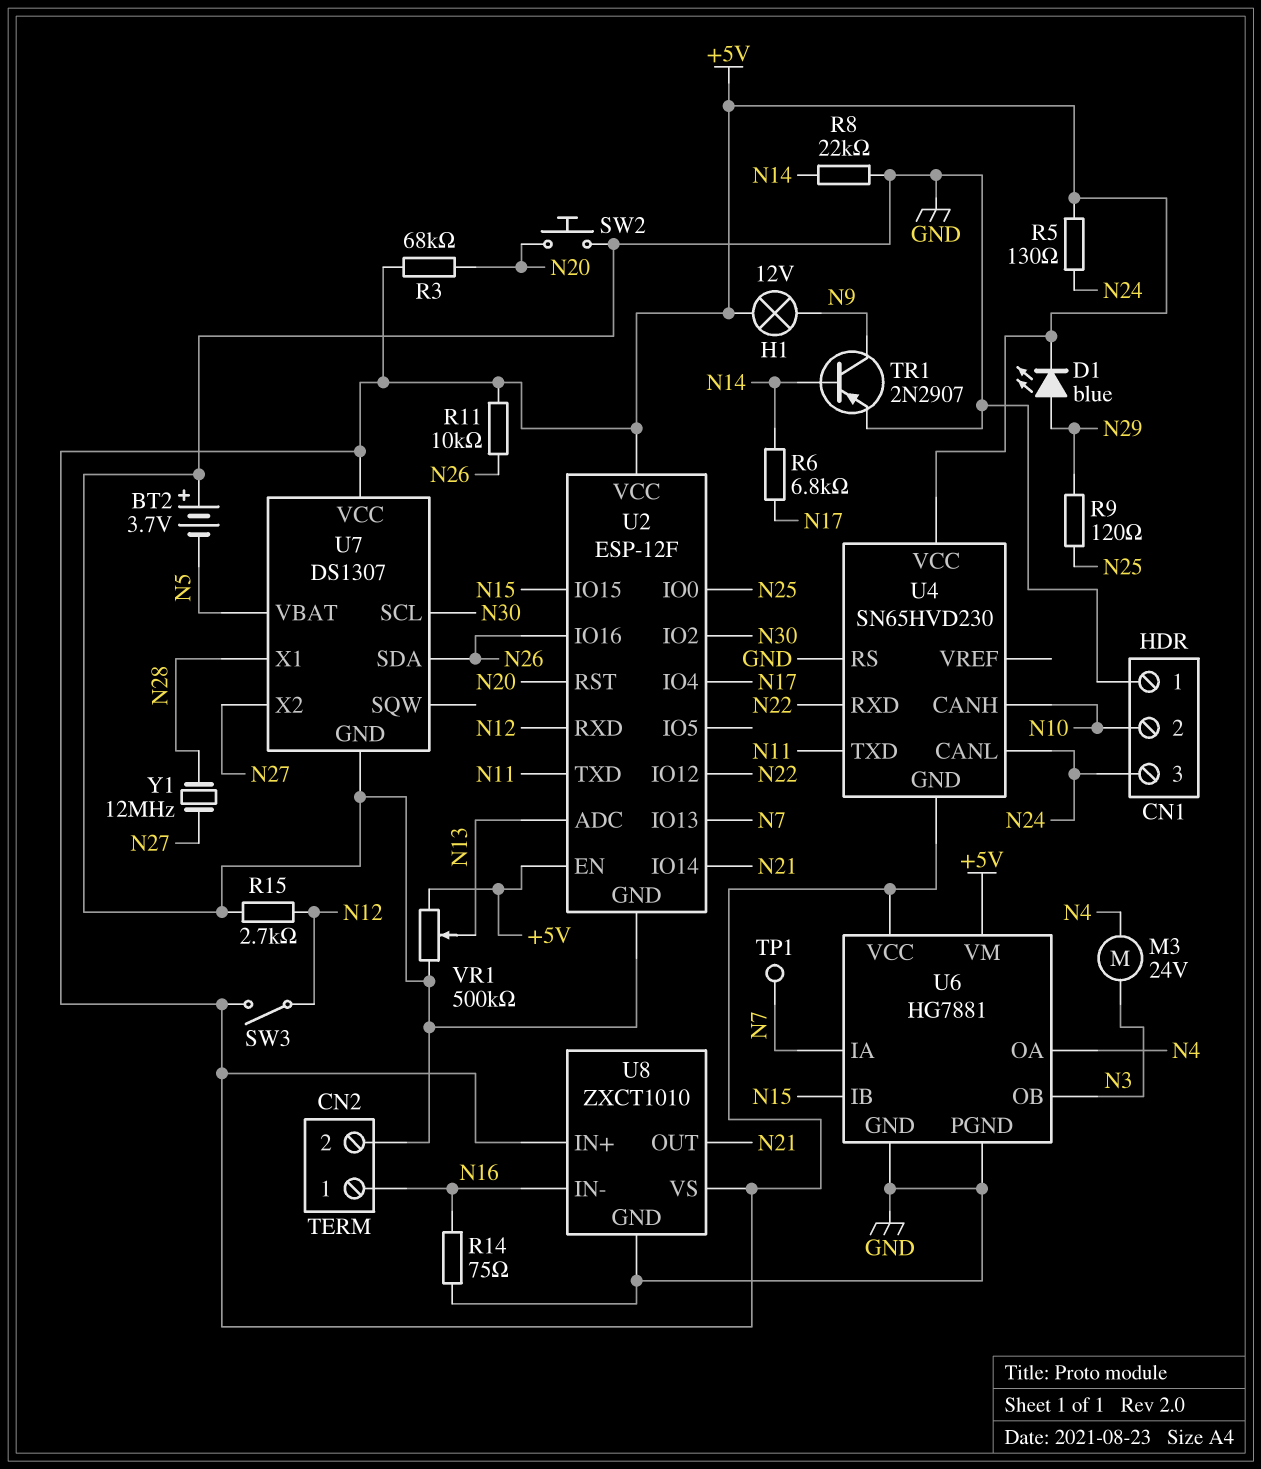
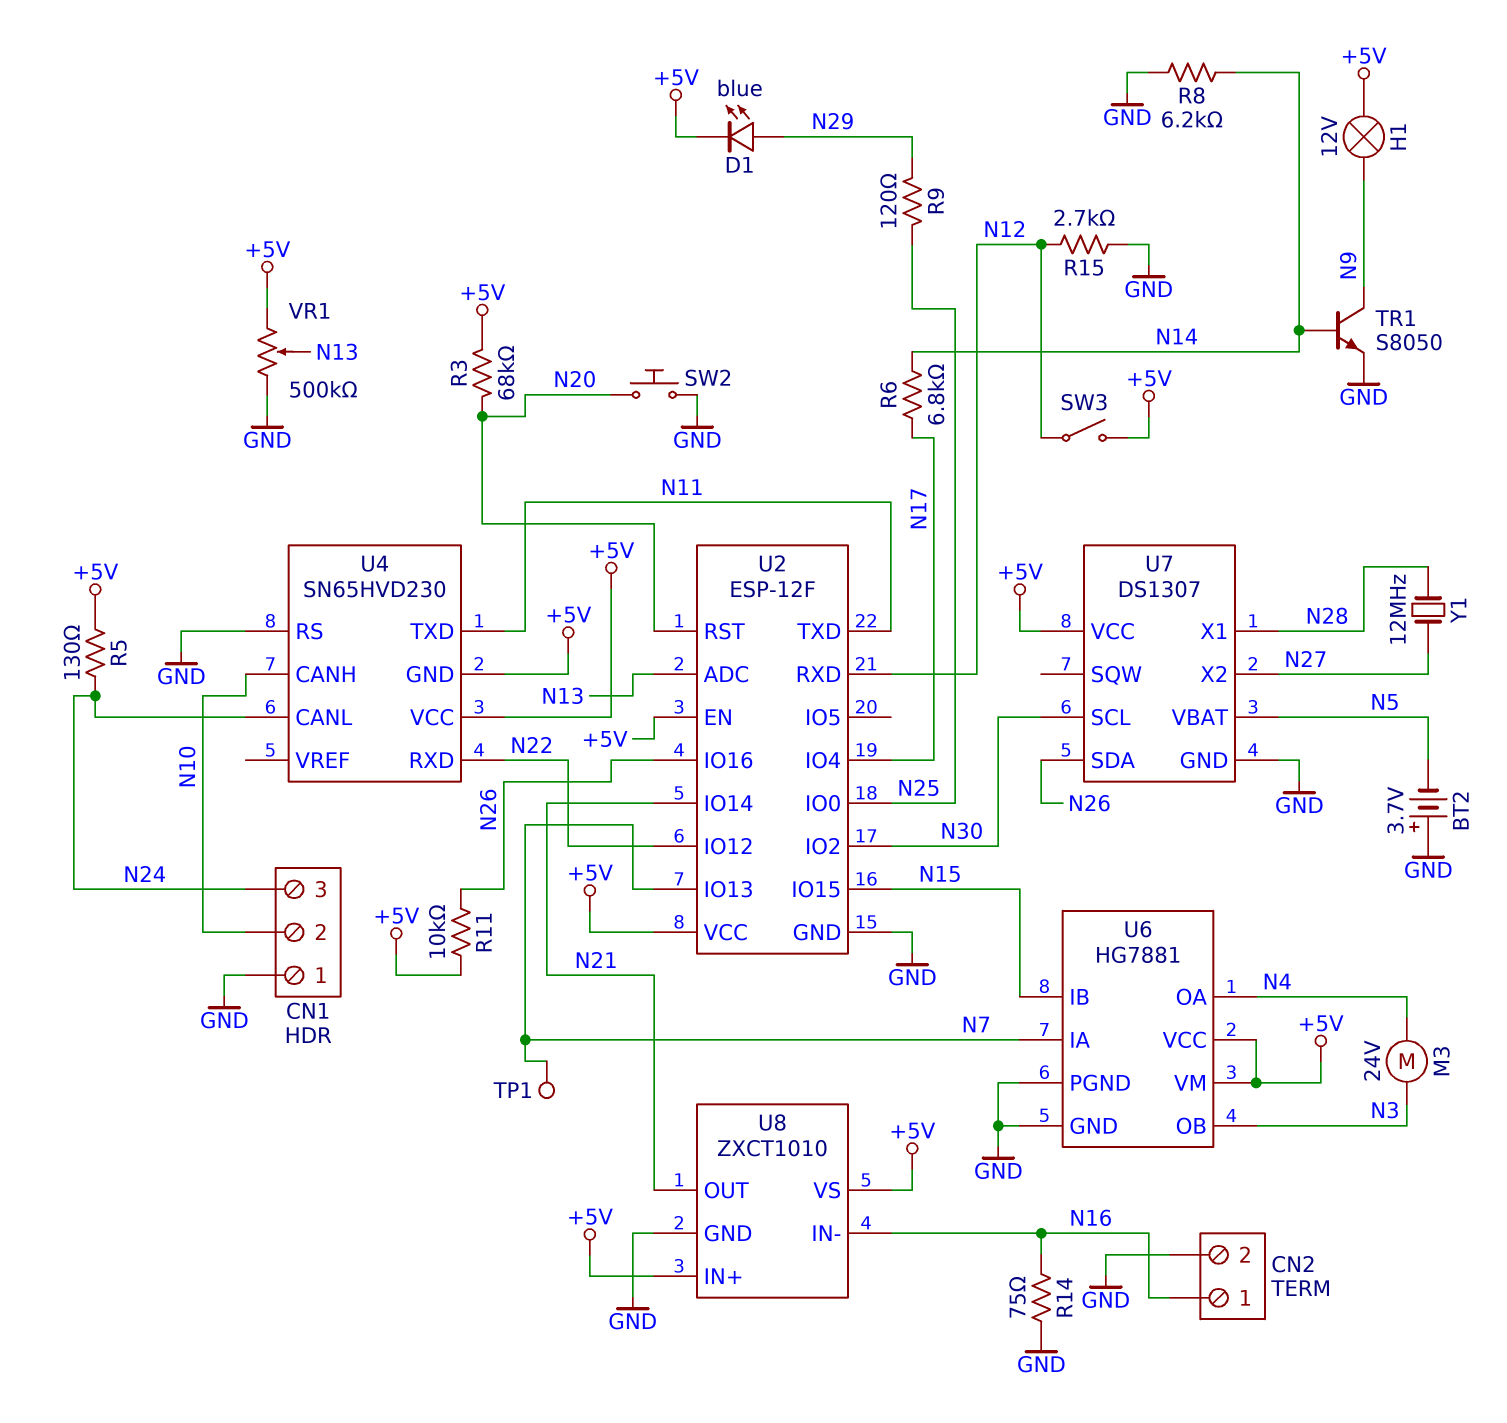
R8: 22k (GND, N14) -> 6.2k (GND, N14)
TR1: PNP 2N2907 (B N14, C N9, E GND) -> NPN S8050 (B N14, C N9, E GND)

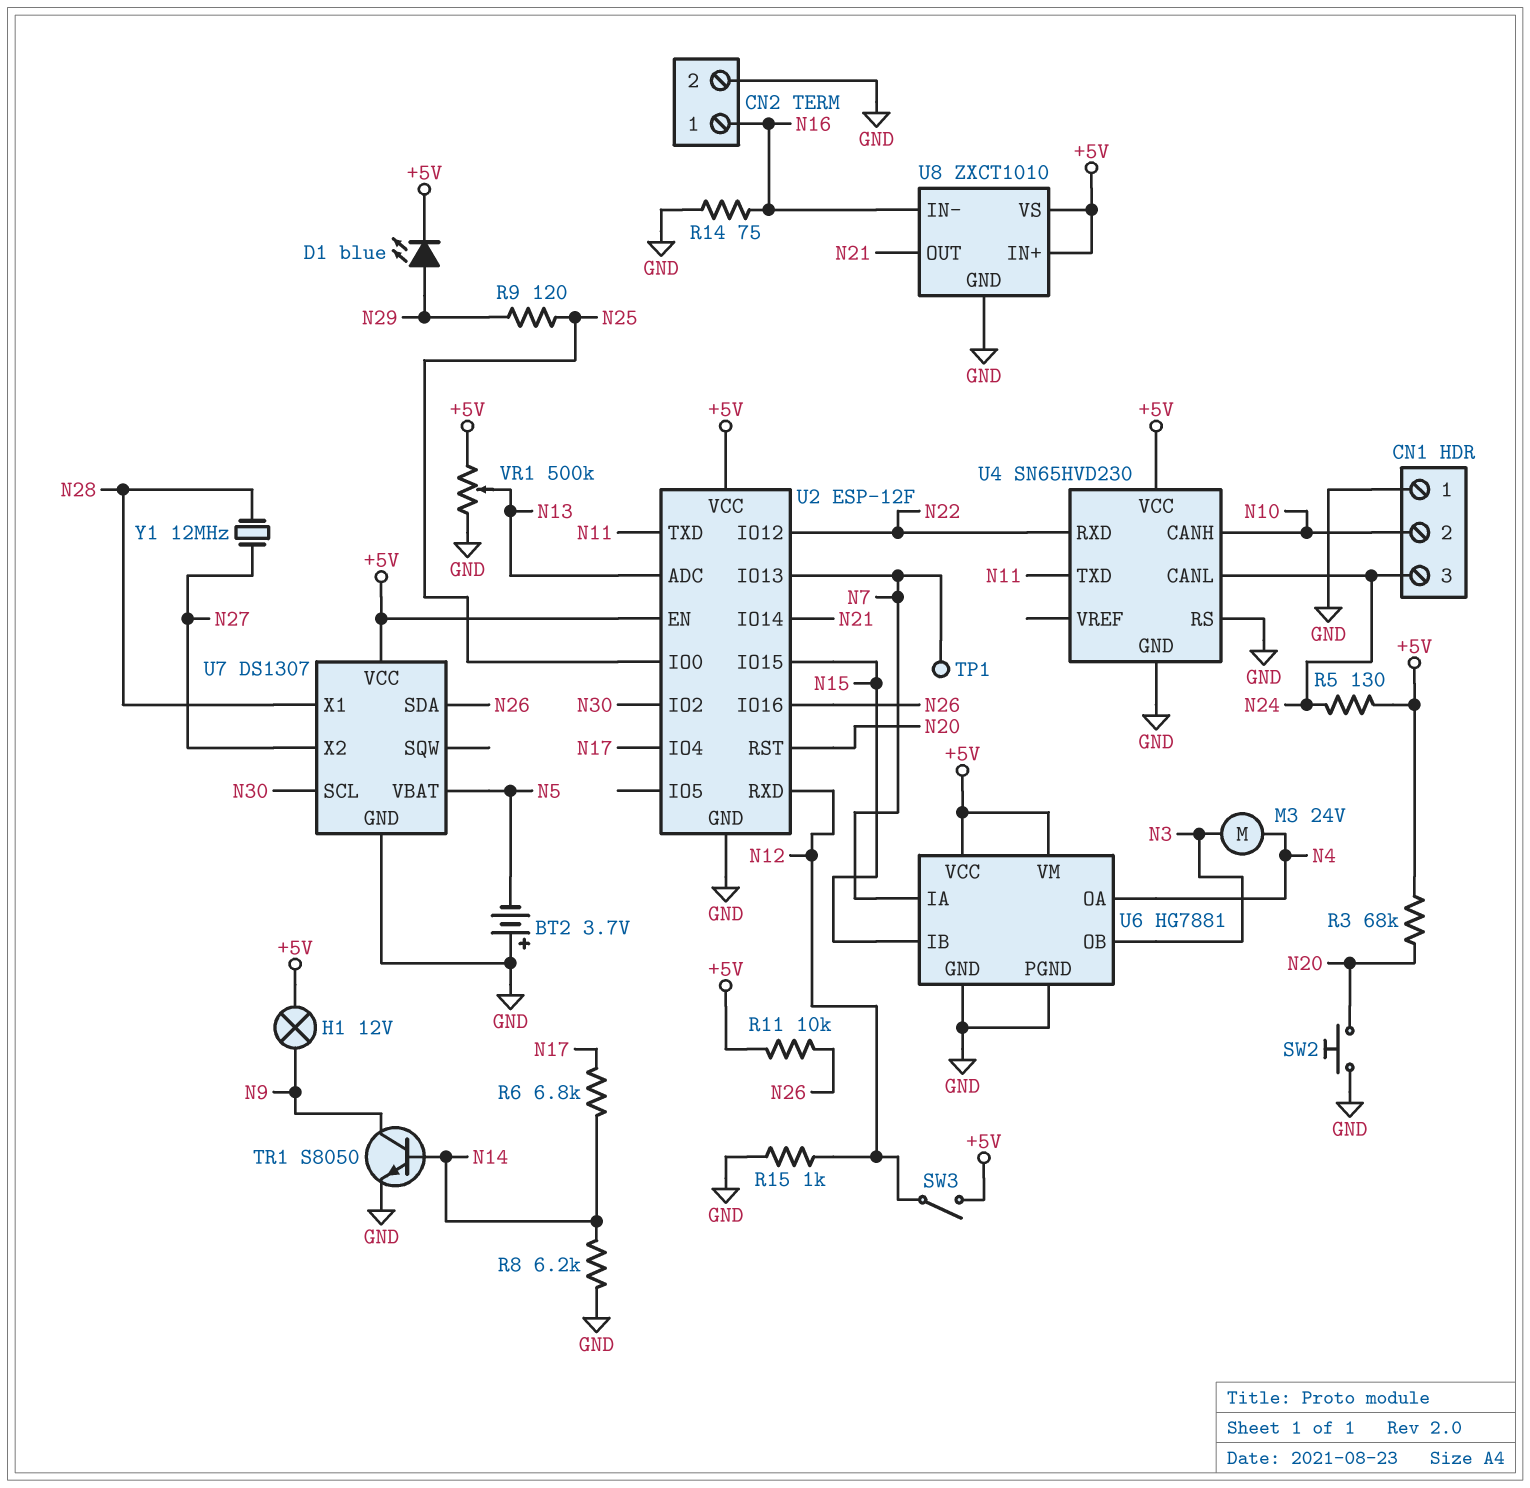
R15: 2.7k (GND, N12) -> 1k (GND, N12)
U4 pin GND: +5V -> GND

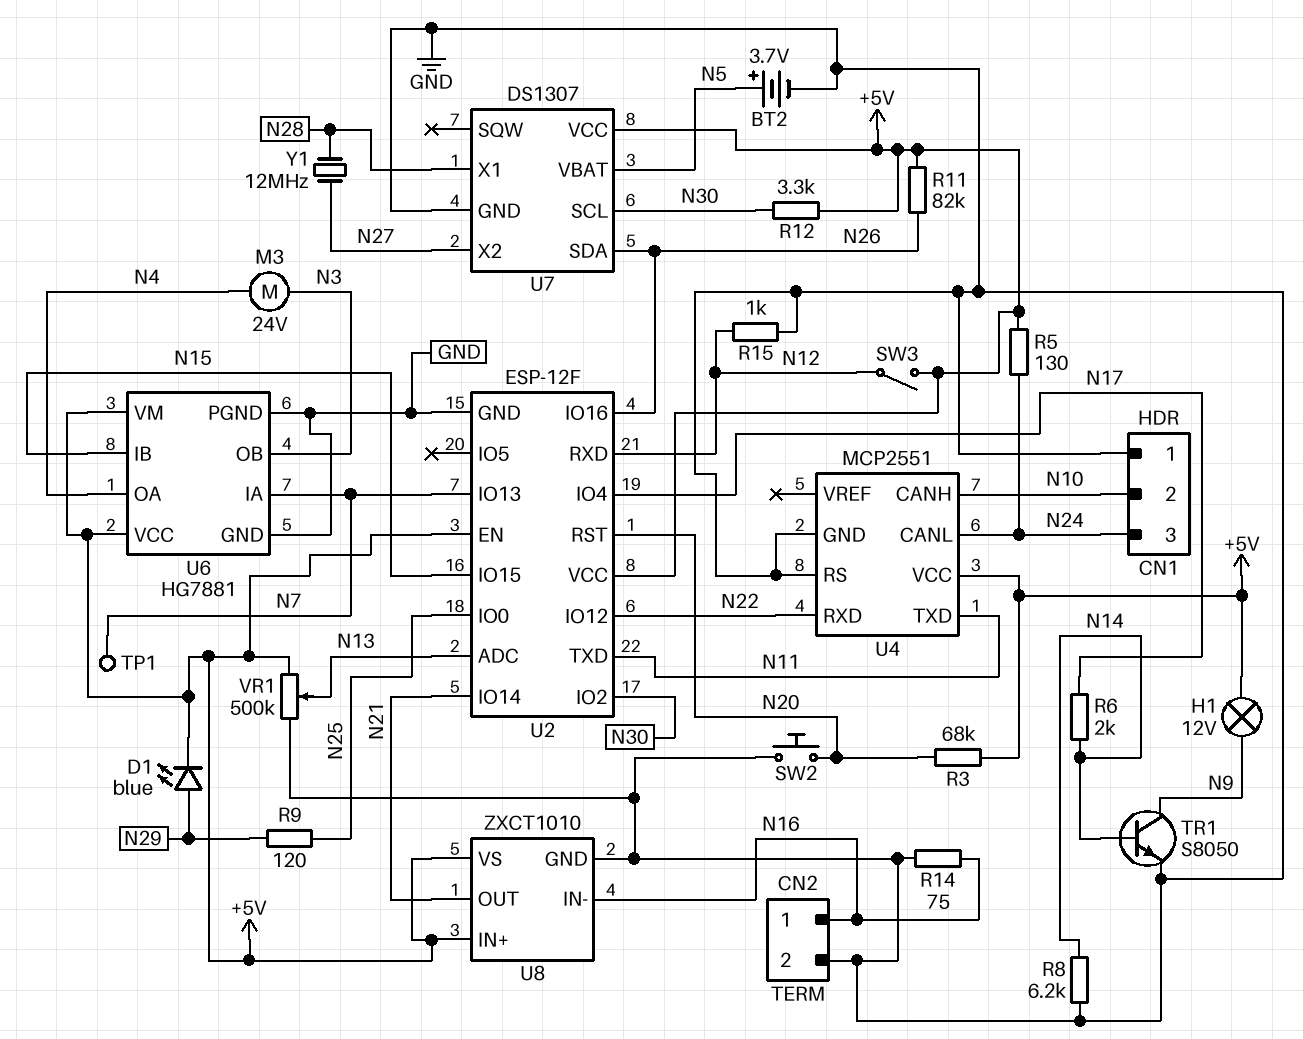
BT2: 3.7V (plus GND, minus N5) -> 3.7V (plus N5, minus GND)
R6: 6.8k (N14, N17) -> 2k (N14, N17)
R11: 10k (+5V, N26) -> 82k (+5V, N26)
R12: none -> 3.3k (+5V, N30)
U4: SN65HVD230 -> MCP2551

